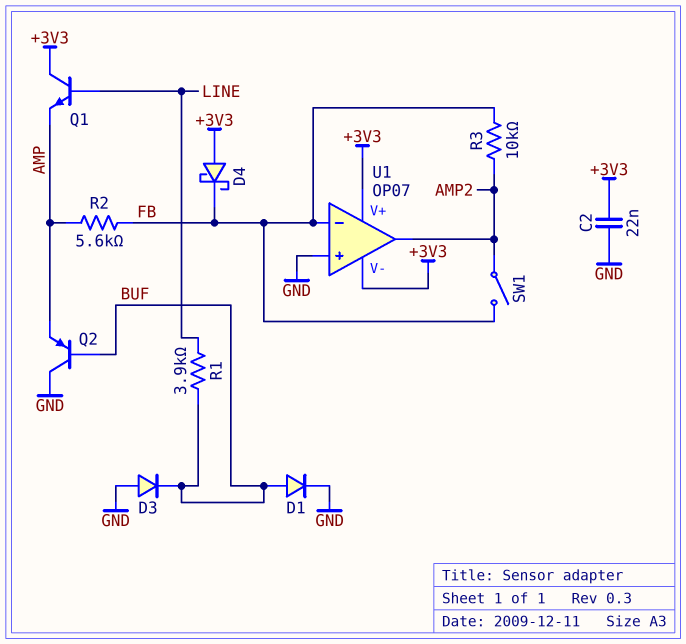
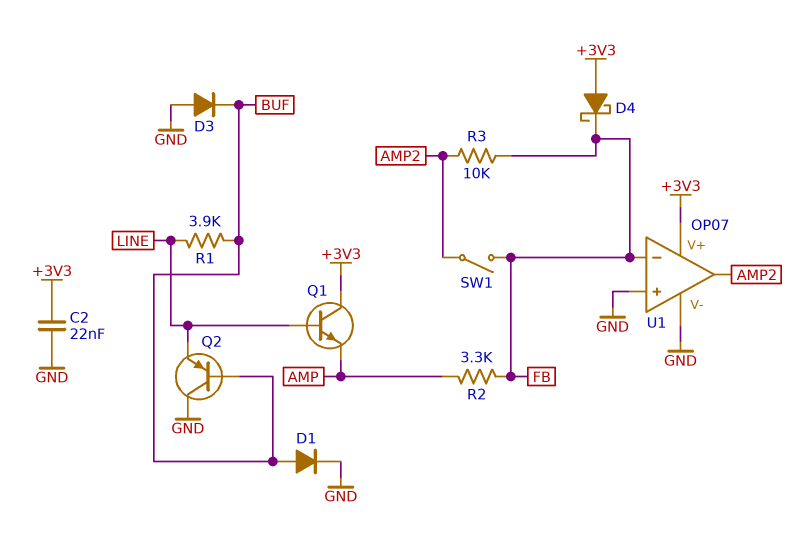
Q2: PNP (B BUF, C GND, E AMP) -> PNP (B BUF, C GND, E LINE)
R2: 5.6k (AMP, FB) -> 3.3k (AMP, FB)
U1 pin V-: +3V3 -> GND

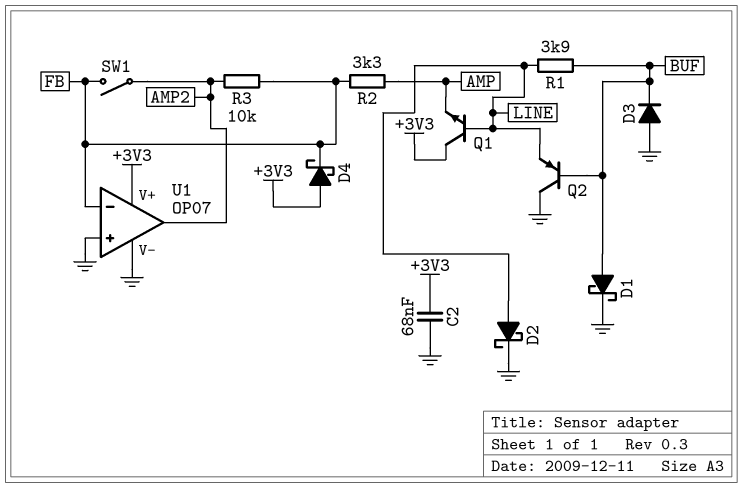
C2: 22nF (+3V3, GND) -> 68nF (+3V3, GND)
D1: diode (A BUF, K GND) -> schottky (A BUF, K GND)
D2: none -> schottky (A LINE, K GND)

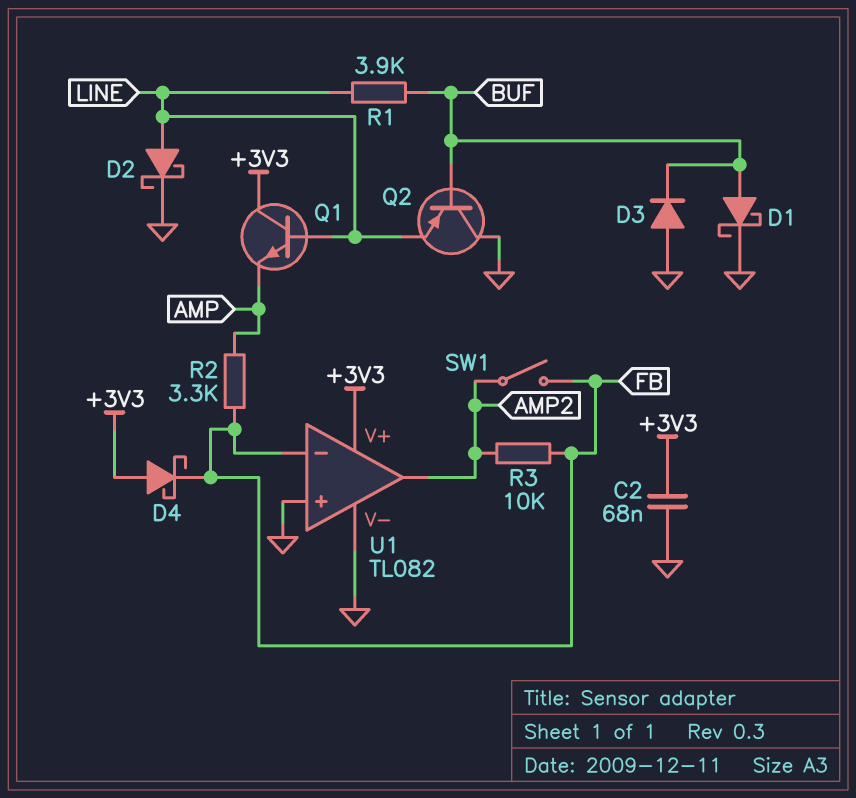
U1: OP07 -> TL082

